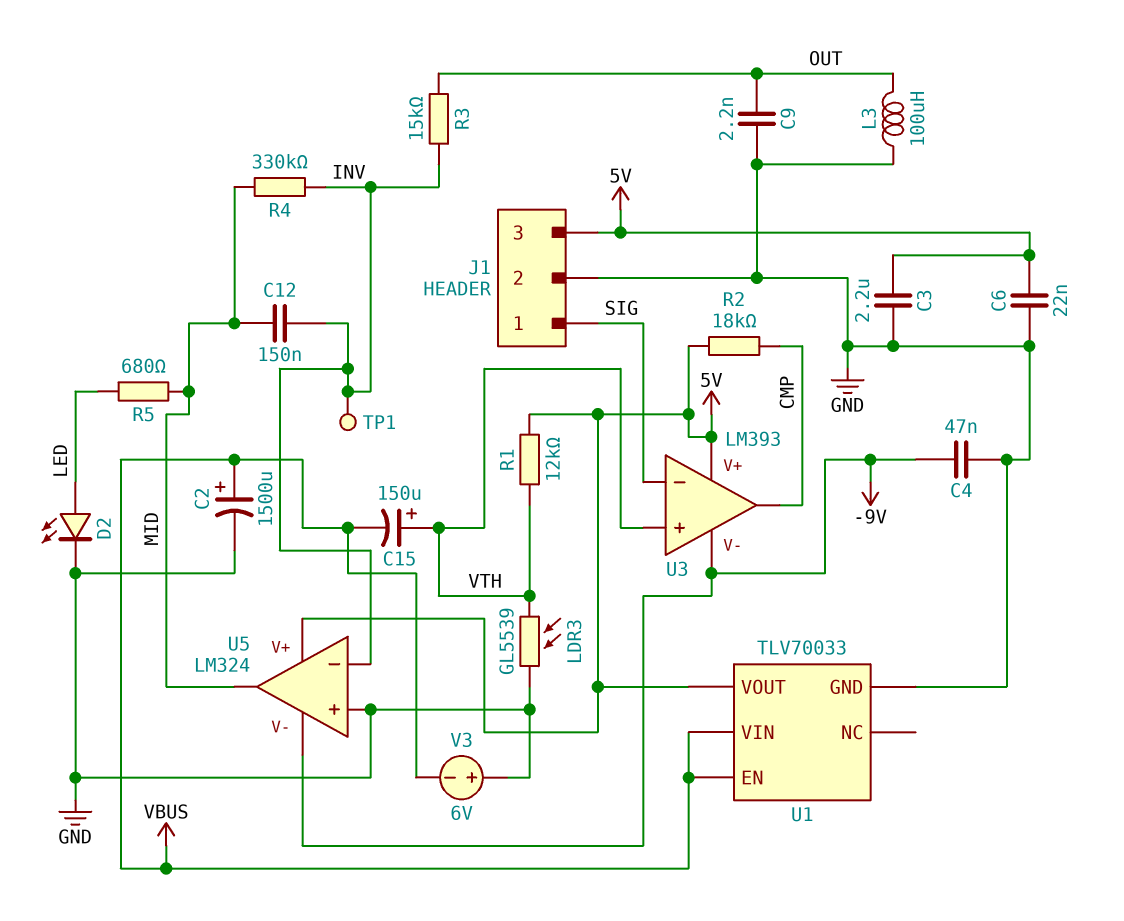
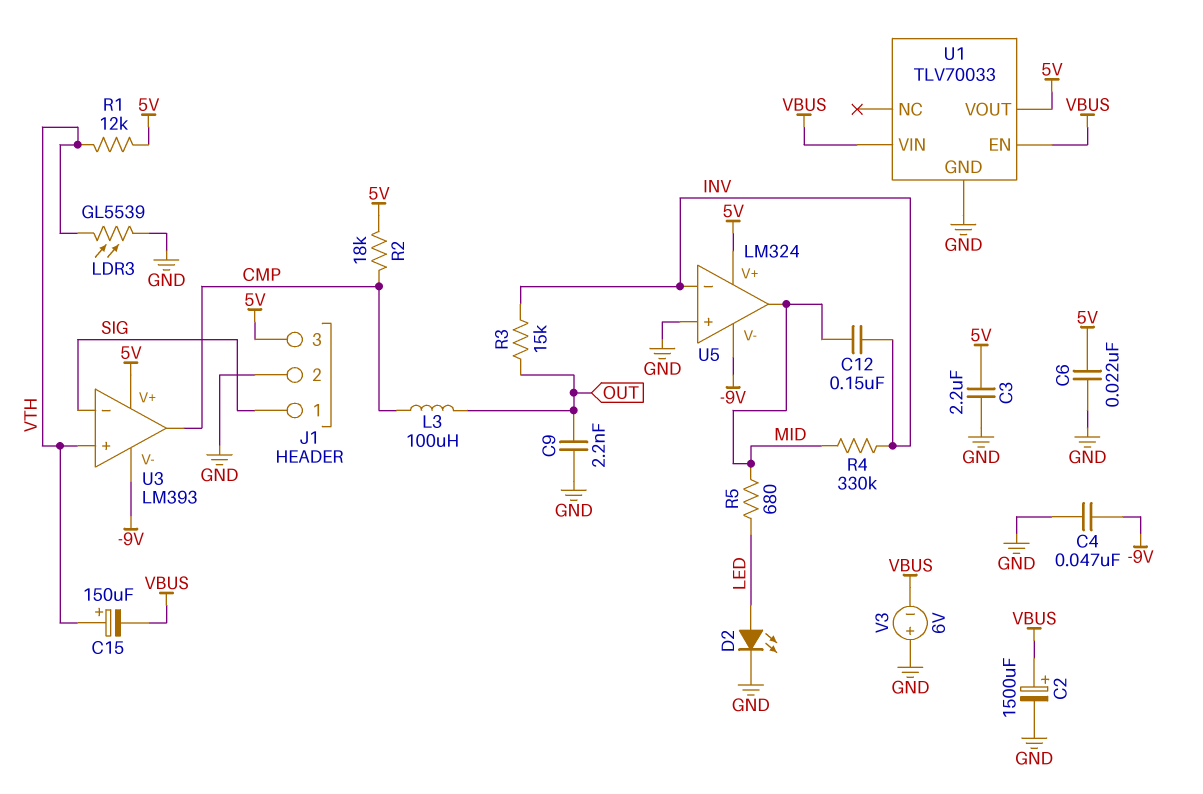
L3: 100uH (GND, OUT) -> 100uH (CMP, OUT)
TP1: test point (INV) -> none

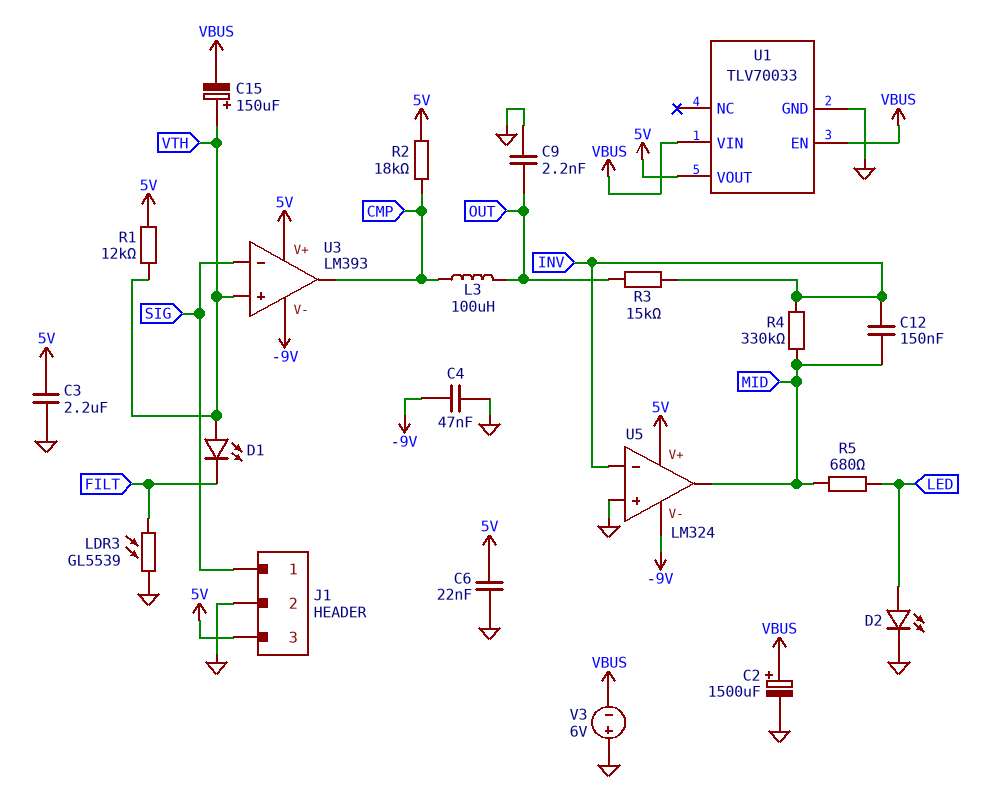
D1: none -> LED (A VTH, K FILT)
LDR3: GL5539 (GND, VTH) -> GL5539 (FILT, GND)

